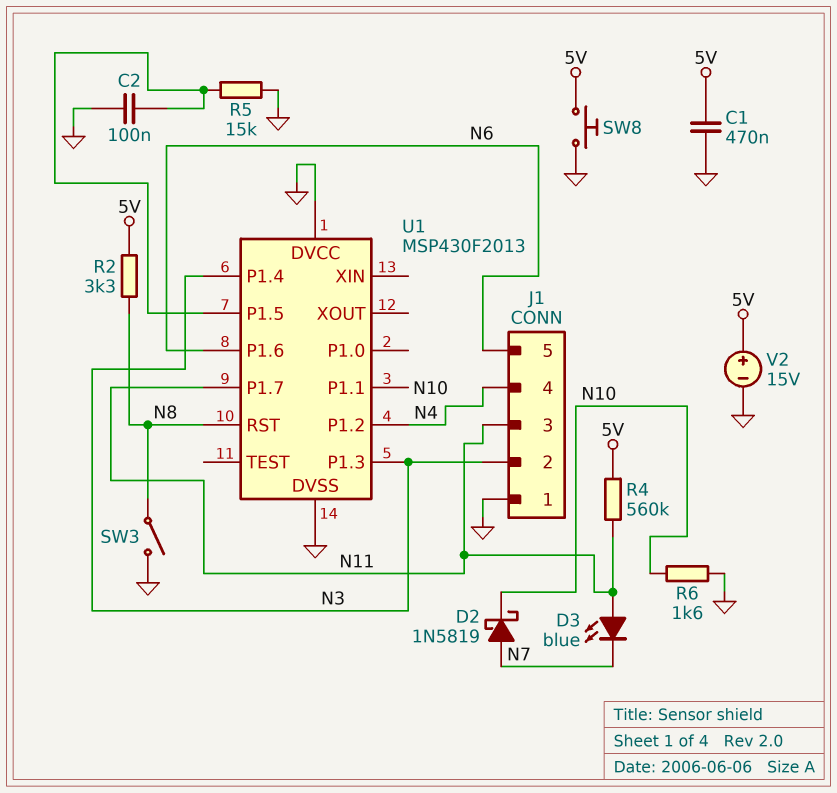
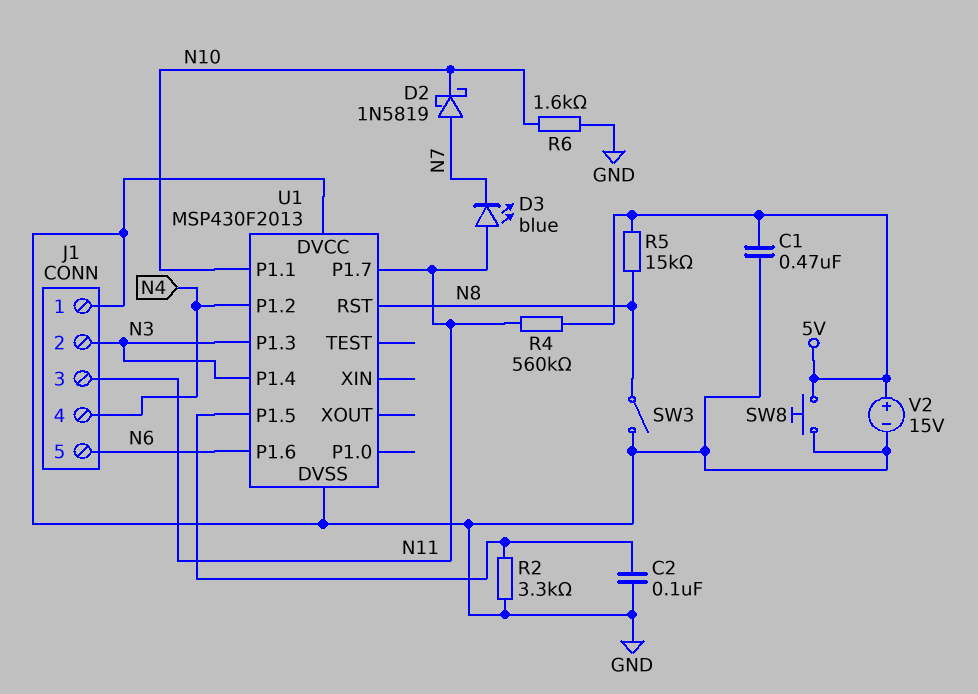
R2: 3.3k (5V, N8) -> 3.3k (GND, U1/P1.5)
R5: 15k (GND, U1/P1.5) -> 15k (5V, N8)

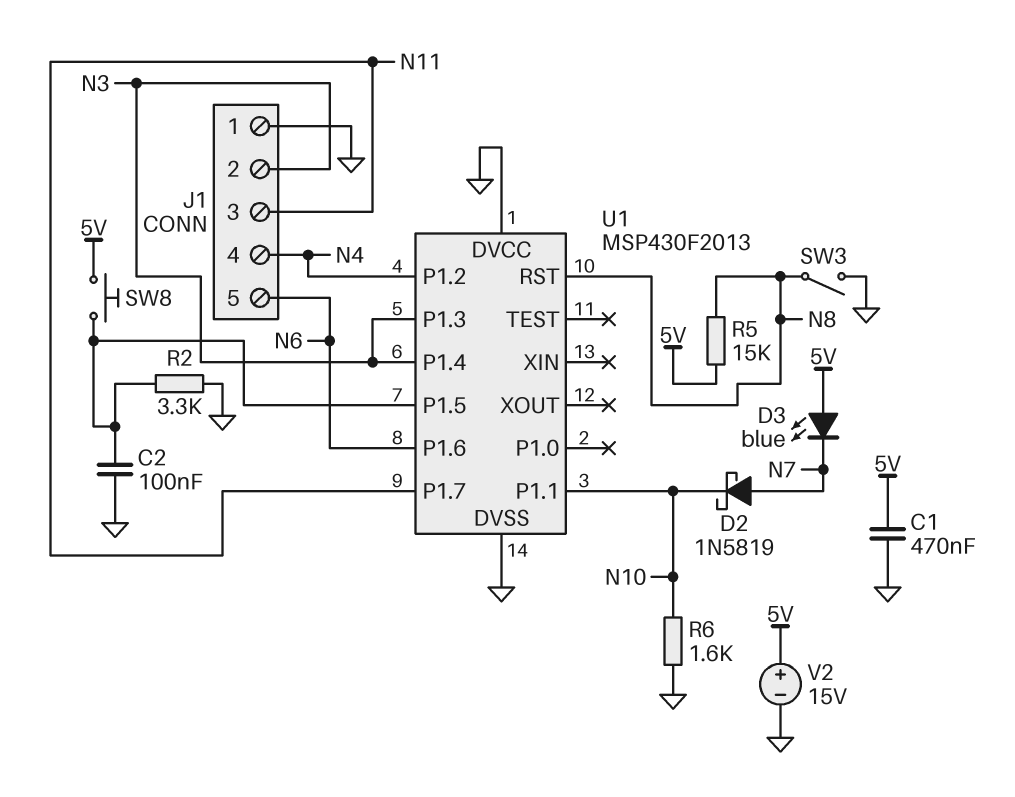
D3: LED blue (A N11, K N7) -> LED blue (A 5V, K N7)
R4: 560k (5V, N11) -> none
SW8: button (5V, GND) -> button (5V, U1/P1.5)

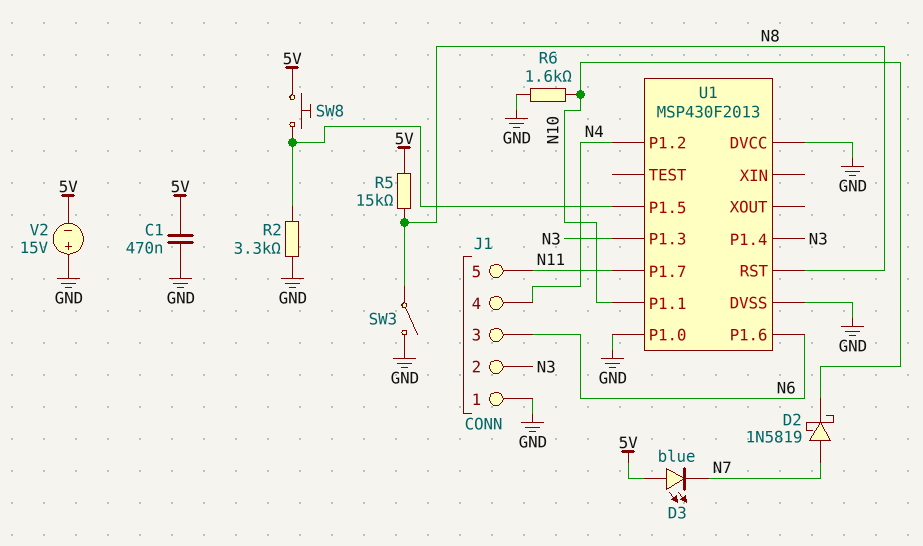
C2: 100nF (GND, U1/P1.5) -> none
J1 pin 3: N11 -> N6
J1 pin 5: N6 -> N11
U1 pin P1.0: none -> GND
V2: 15V (plus 5V, minus GND) -> 15V (plus GND, minus 5V)

